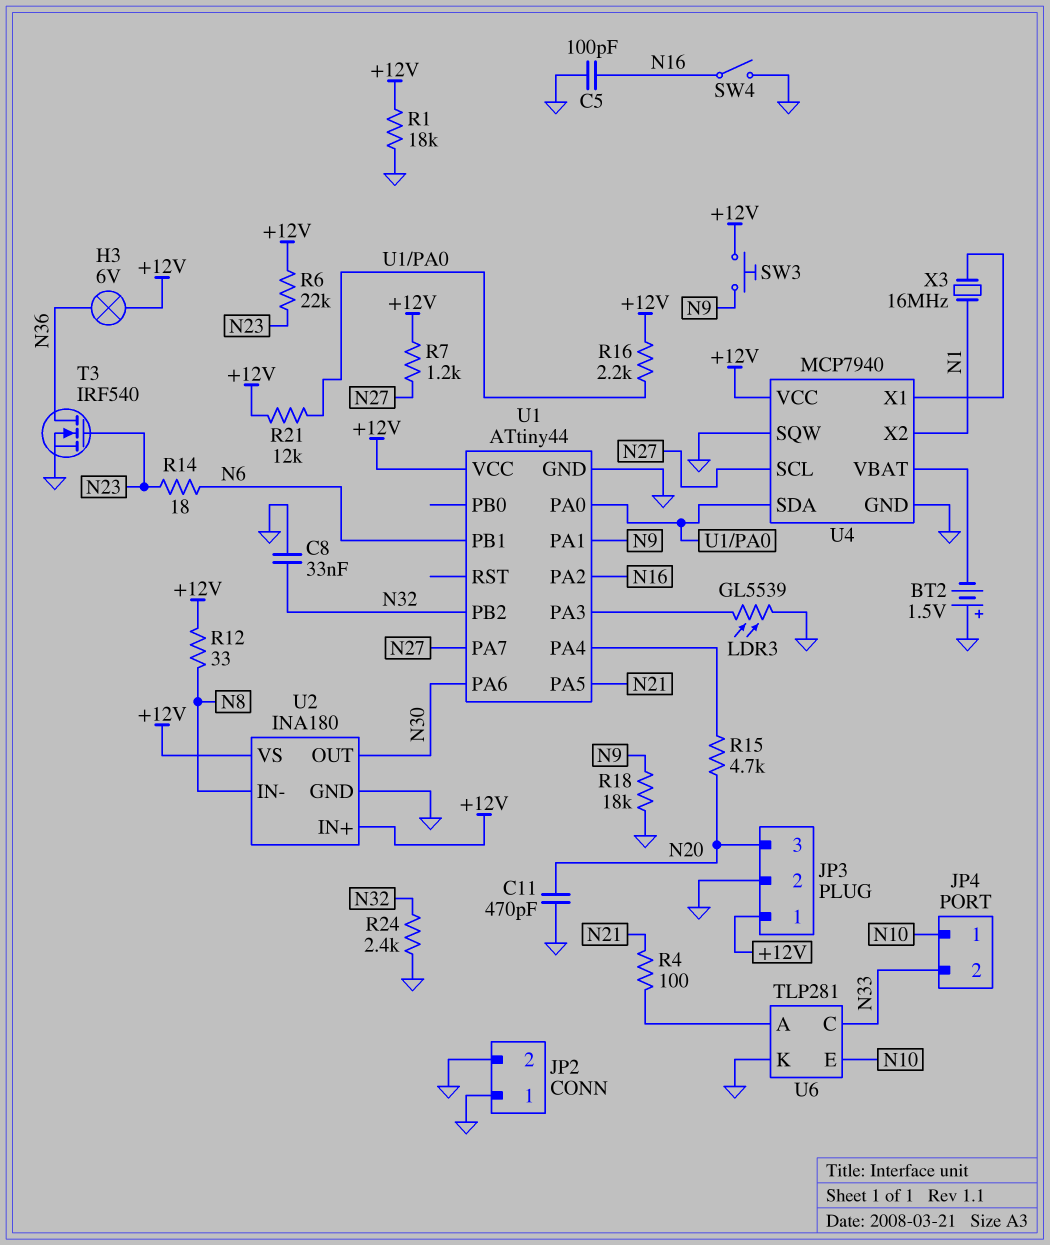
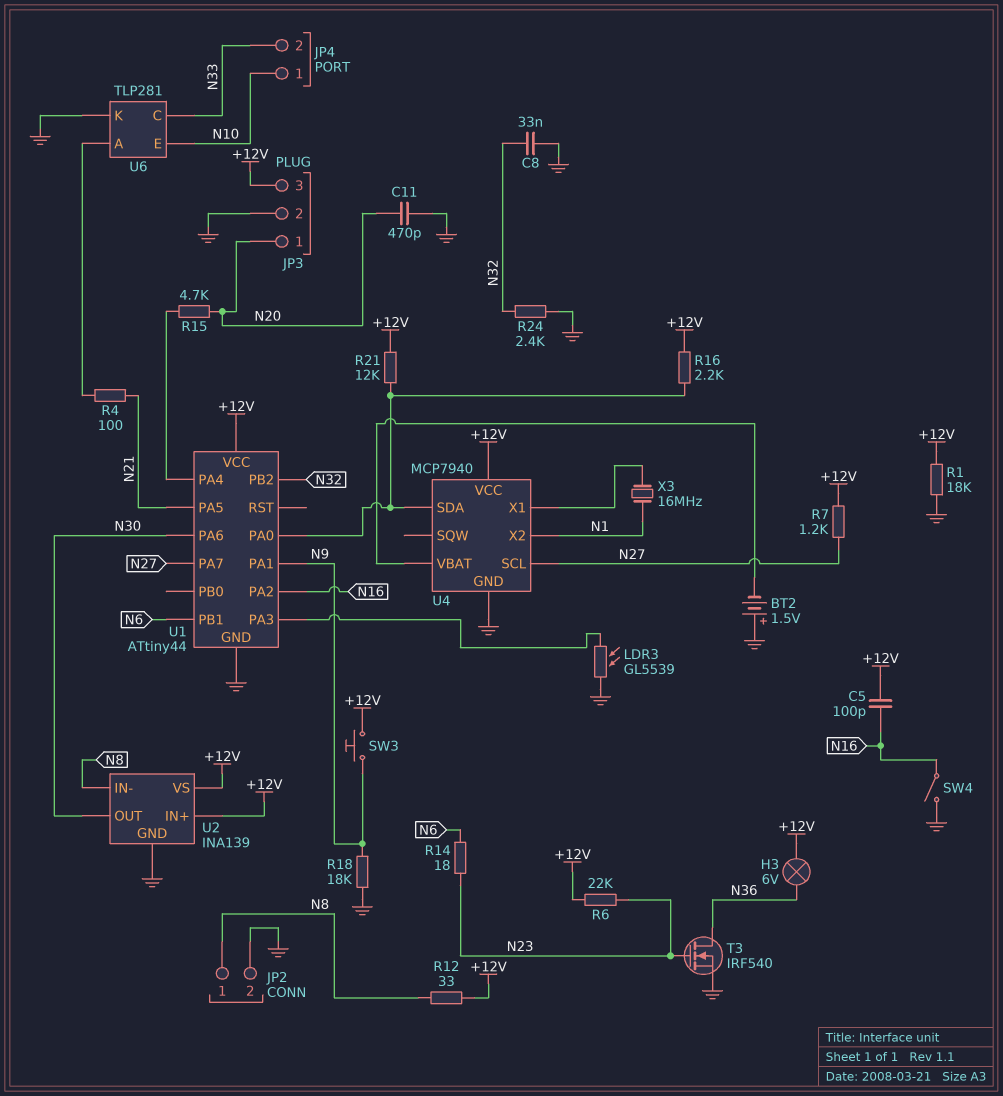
C5: 100pF (GND, N16) -> 100pF (+12V, N16)
JP2 pin 1: GND -> N8
JP3 pin 1: +12V -> N20
JP3 pin 3: N20 -> +12V
U2: INA180 -> INA139
U4 pin SQW: GND -> none

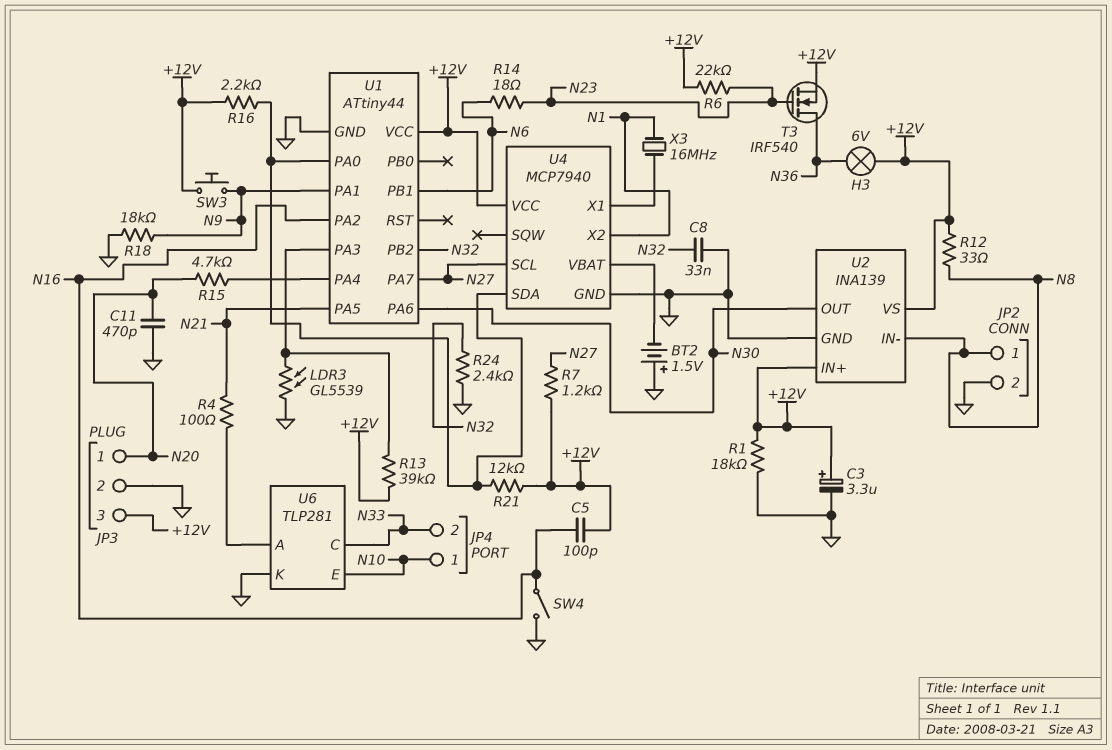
C3: none -> 3.3uF (plus +12V, minus GND)
R13: none -> 39k (+12V, U1/PA3)
T3: NMOS IRF540 (G N23, D N36, S GND) -> NMOS IRF540 (G N23, D N36, S +12V)

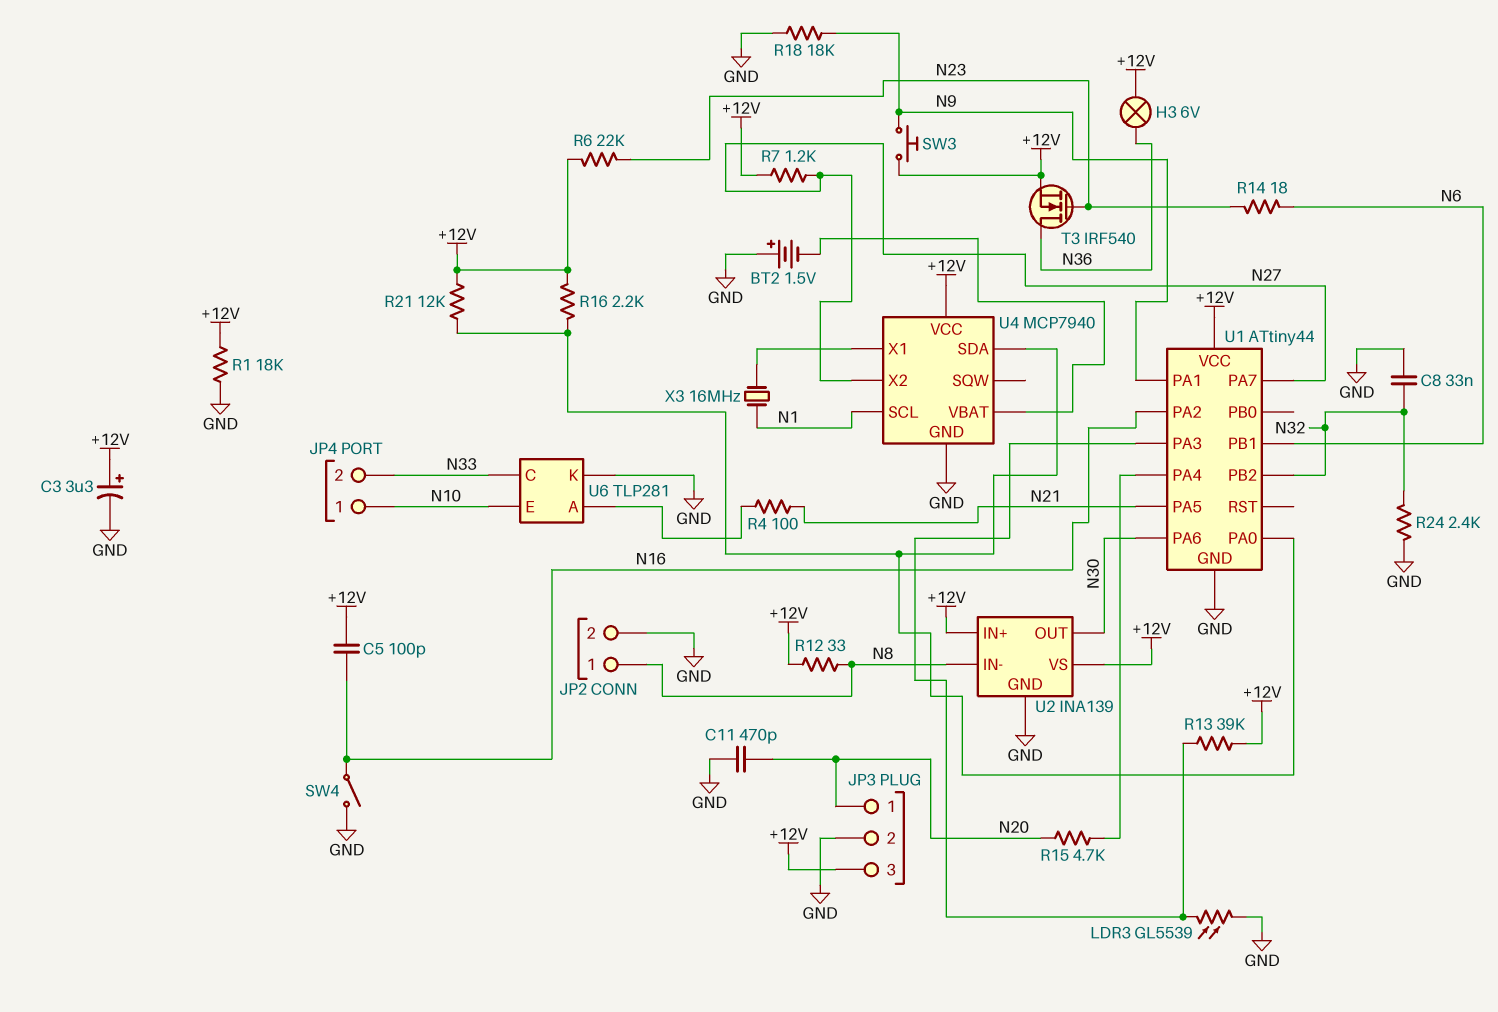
U4 pin SCL: N27 -> N1
U4 pin X2: N1 -> N27

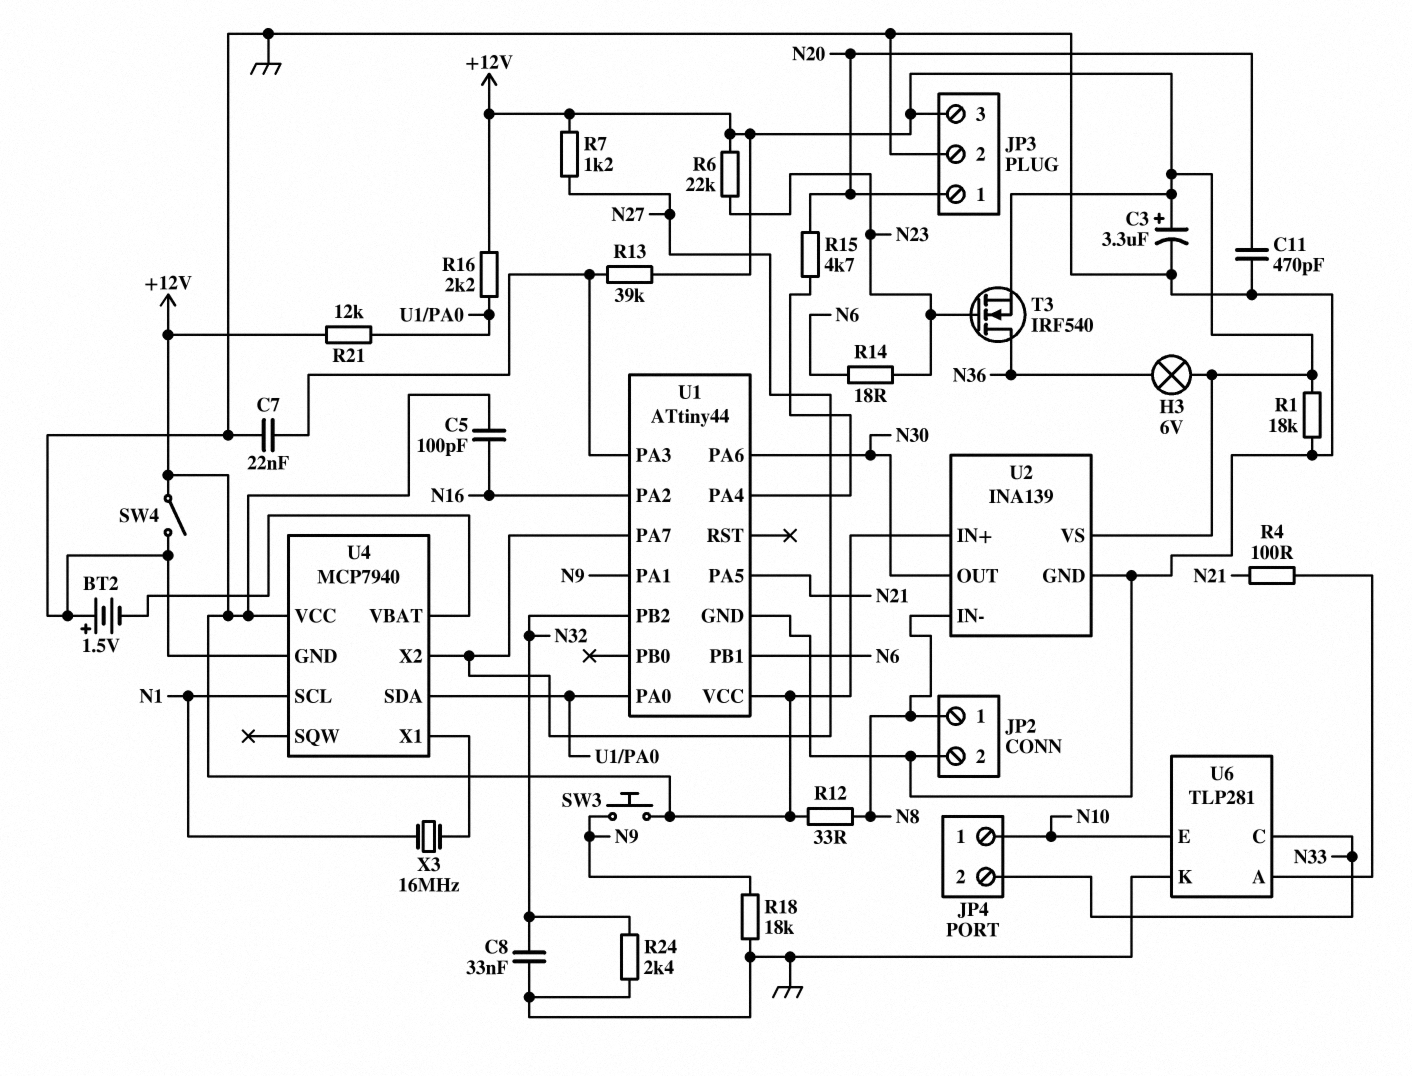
C7: none -> 22nF (GND, U1/PA3)
LDR3: GL5539 (GND, U1/PA3) -> none
SW4: switch (GND, N16) -> switch (+12V, GND)

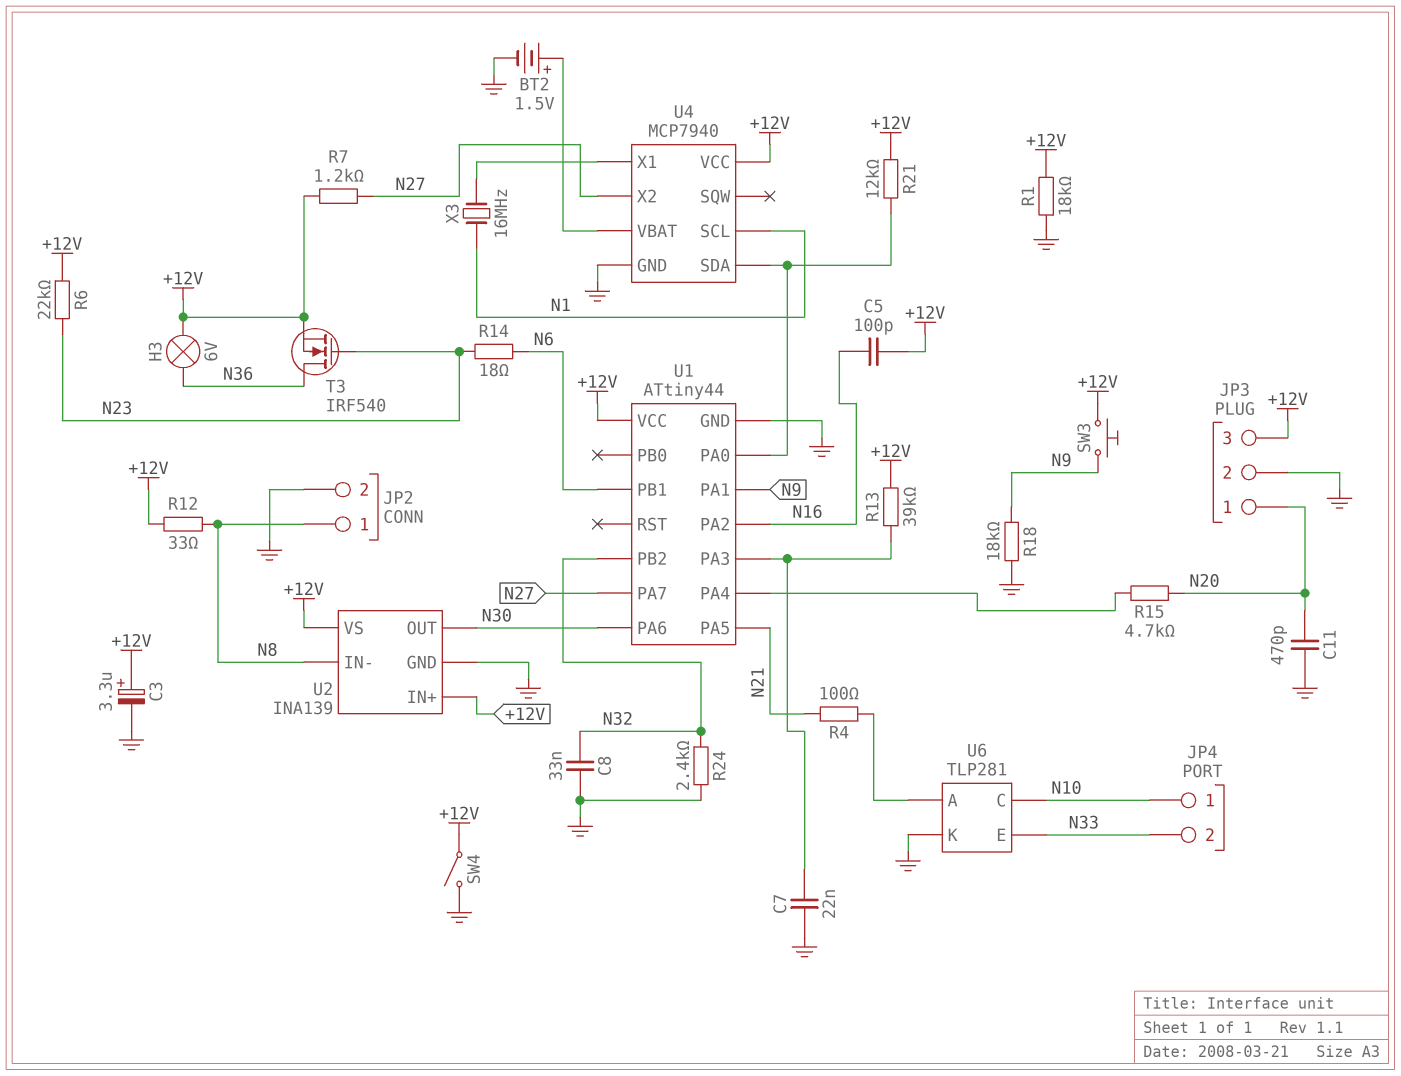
BT2: 1.5V (plus GND, minus U4/VBAT) -> 1.5V (plus U4/VBAT, minus GND)
R16: 2.2k (+12V, U1/PA0) -> none
U6 pin C: N33 -> N10
U6 pin E: N10 -> N33

